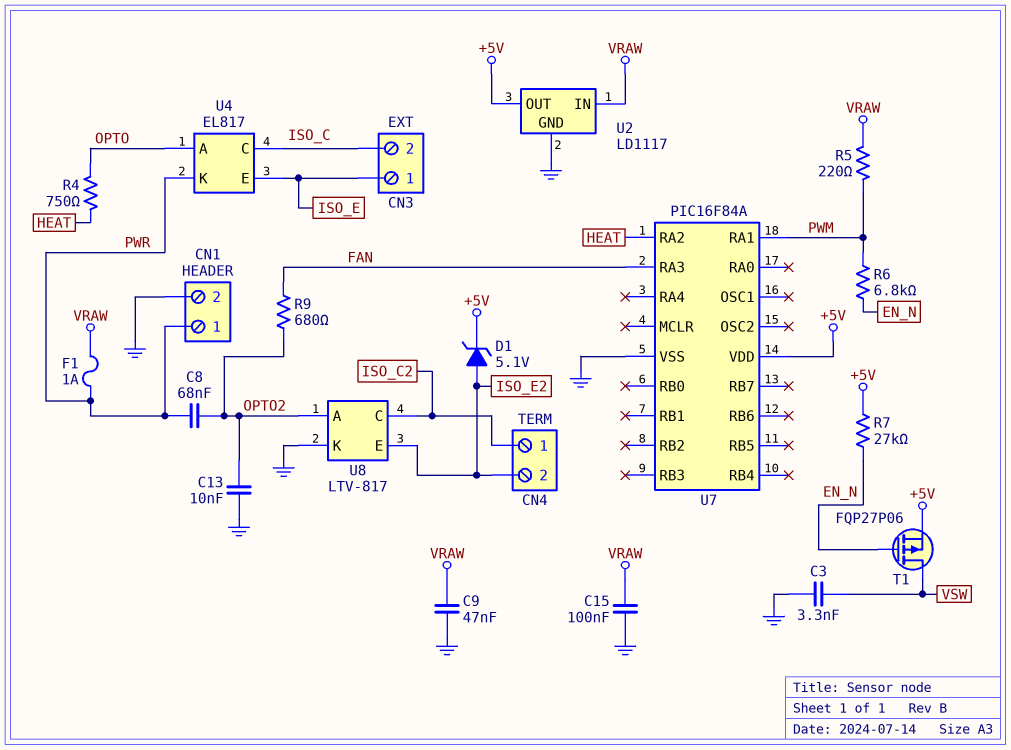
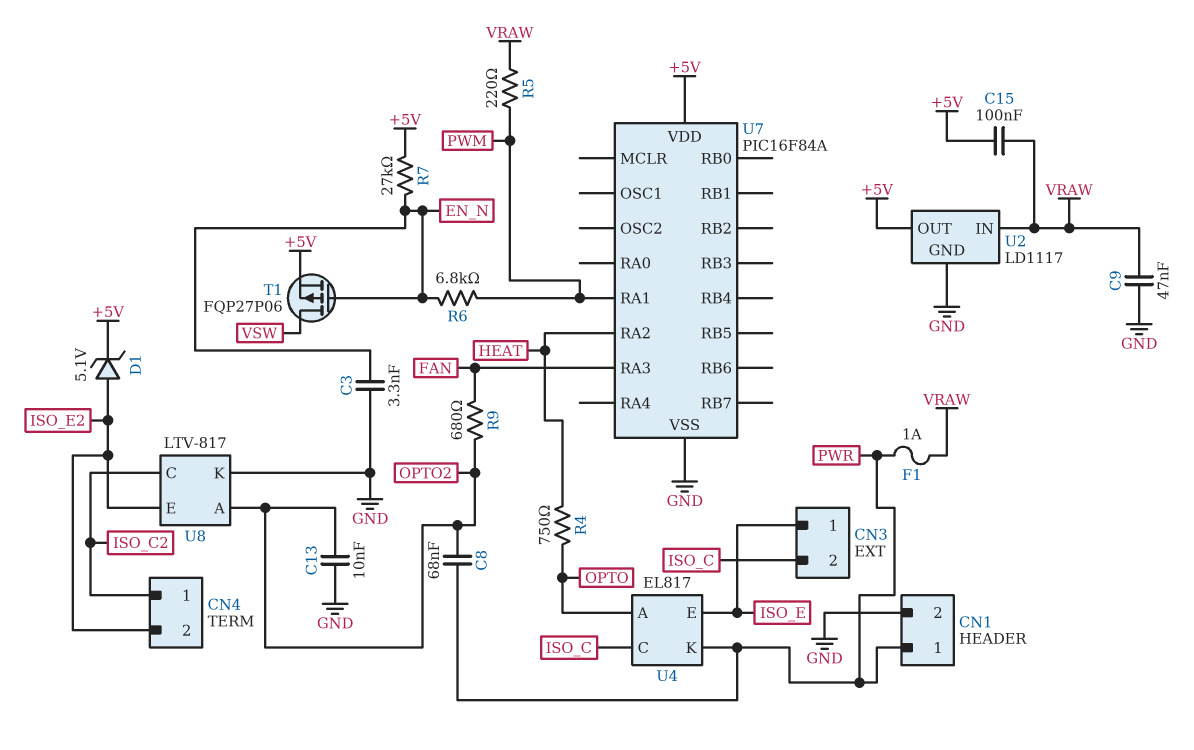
C3: 3.3nF (GND, VSW) -> 3.3nF (EN_N, GND)
C15: 100nF (GND, VRAW) -> 100nF (+5V, VRAW)

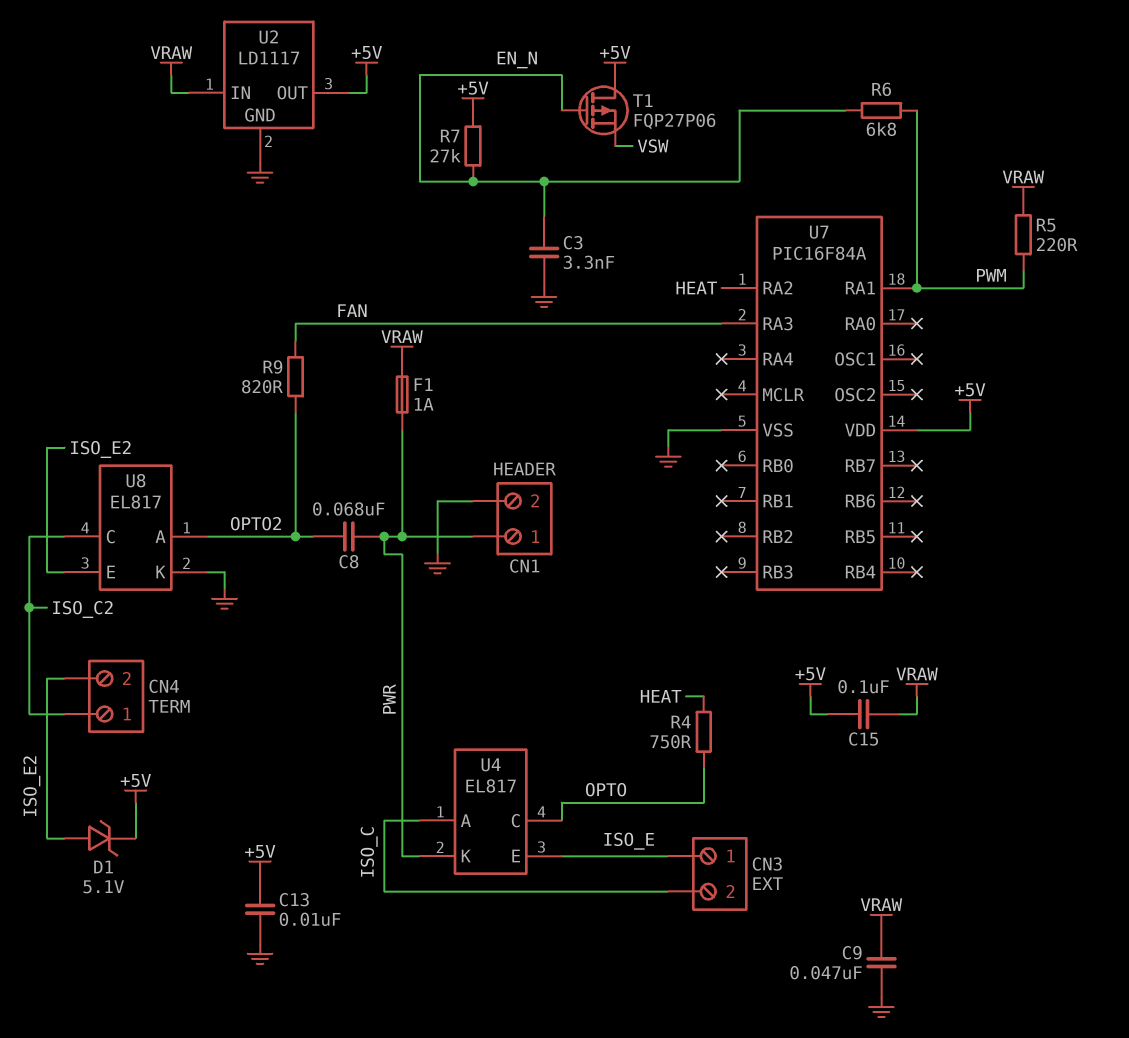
C13: 10nF (GND, OPTO2) -> 10nF (+5V, GND)
R9: 680 (FAN, OPTO2) -> 820 (FAN, OPTO2)
T1: PMOS FQP27P06 (G EN_N, D VSW, S +5V) -> PMOS FQP27P06 (G EN_N, D +5V, S VSW)
U4 pin A: OPTO -> ISO_C
U4 pin C: ISO_C -> OPTO
U8: LTV-817 -> EL817

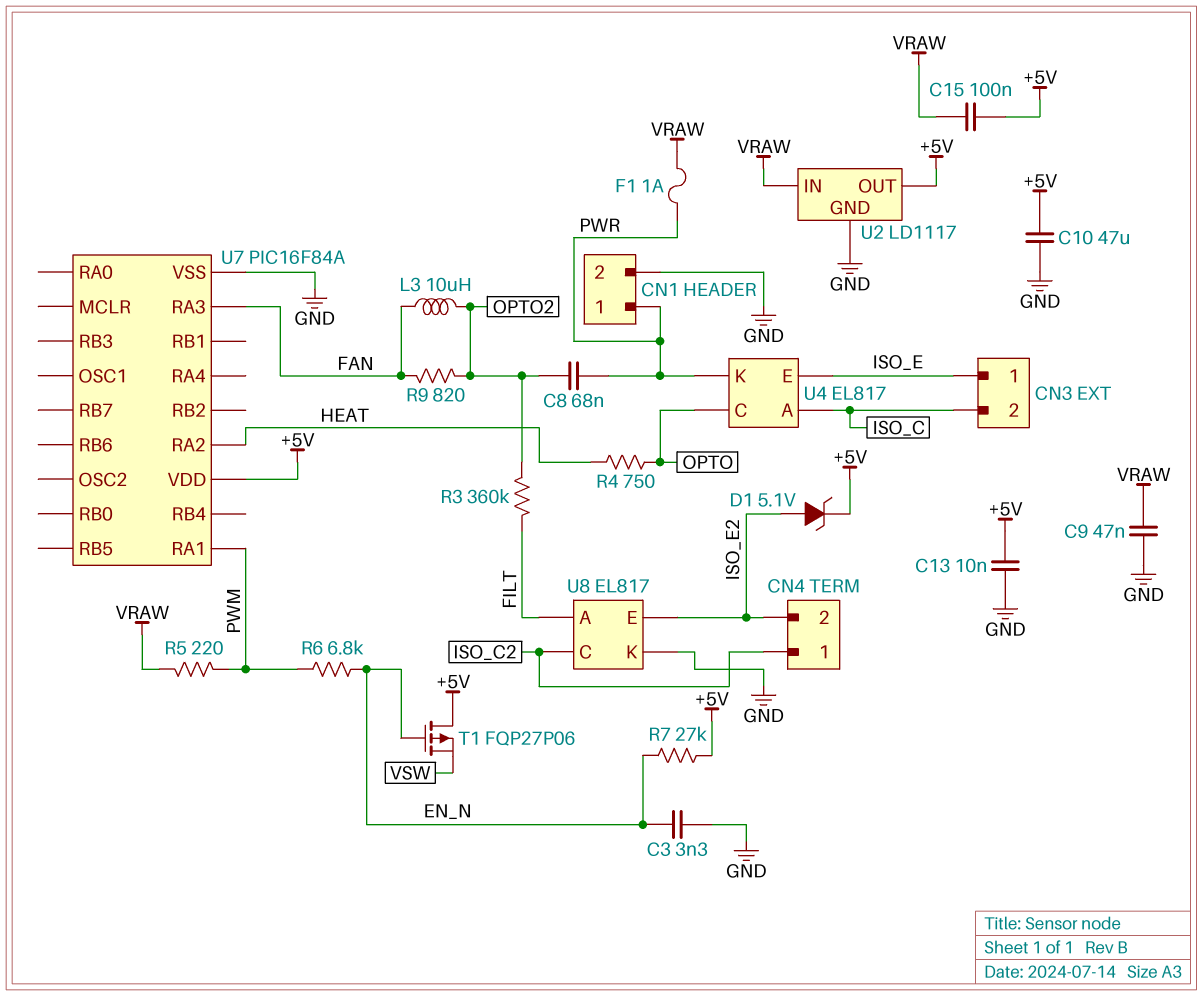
C10: none -> 47uF (+5V, GND)
L3: none -> 10uH (FAN, OPTO2)
R3: none -> 360k (FILT, OPTO2)
U8 pin A: OPTO2 -> FILT

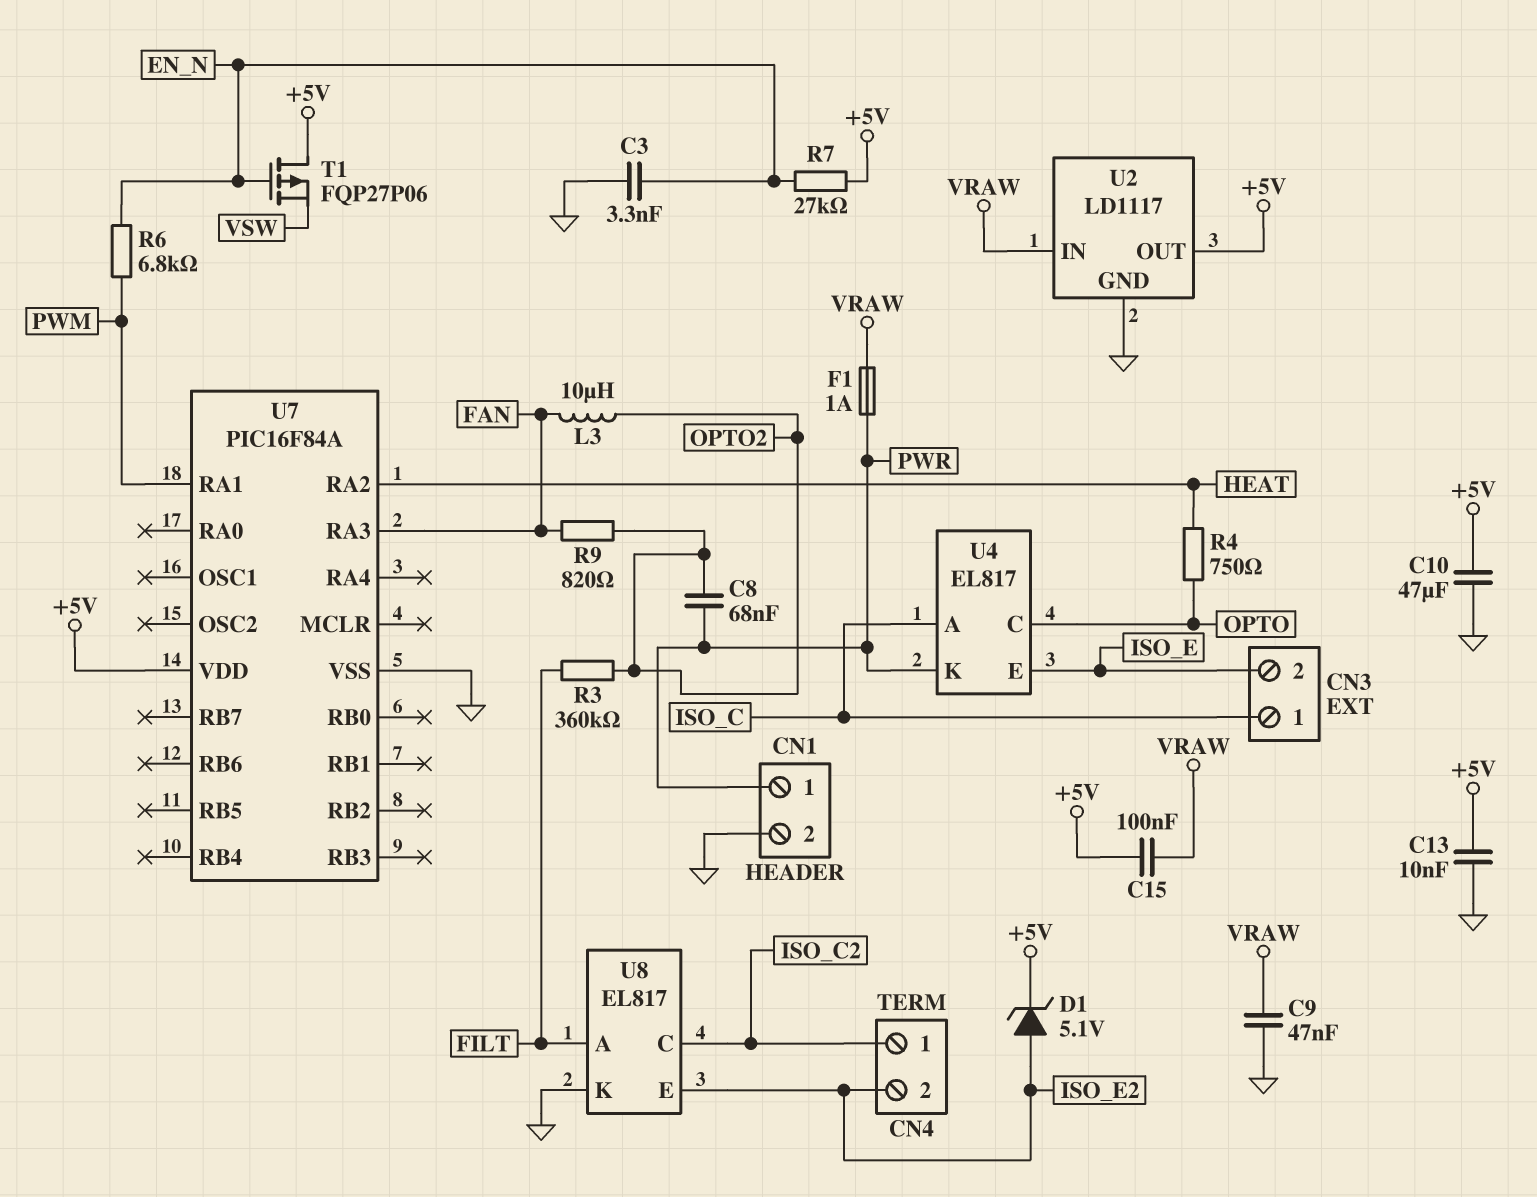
CN3 pin 1: ISO_E -> ISO_C
CN3 pin 2: ISO_C -> ISO_E
R5: 220 (PWM, VRAW) -> none

